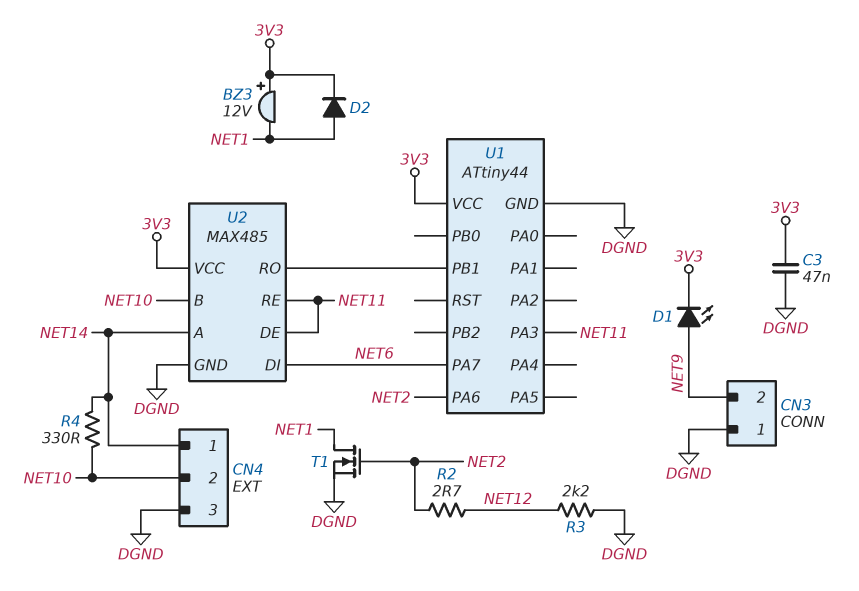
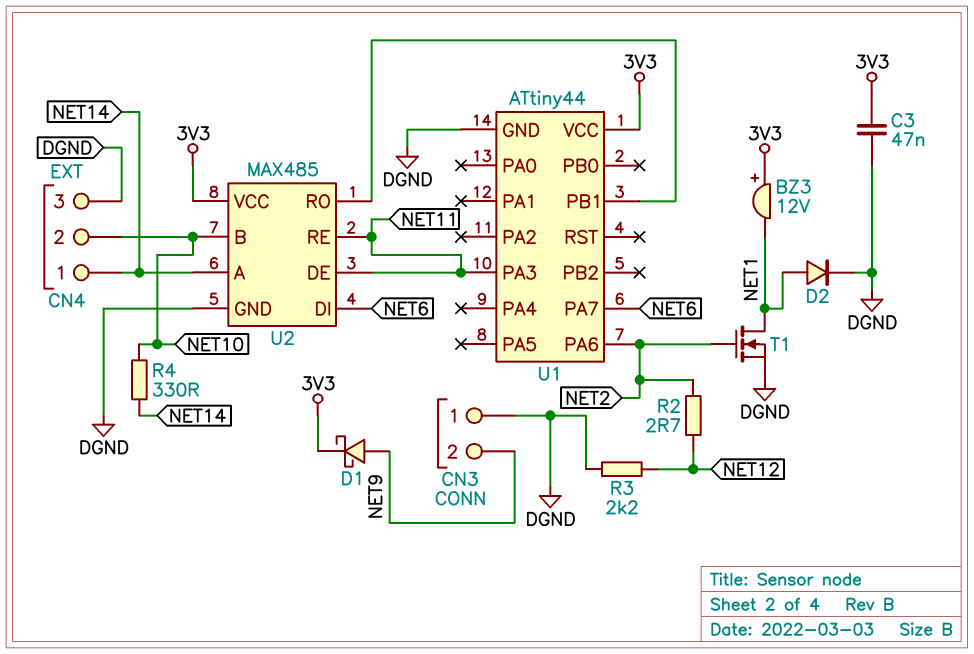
D1: LED (A NET9, K 3V3) -> schottky (A NET9, K 3V3)
D2: diode (A NET1, K 3V3) -> diode (A NET1, K DGND)

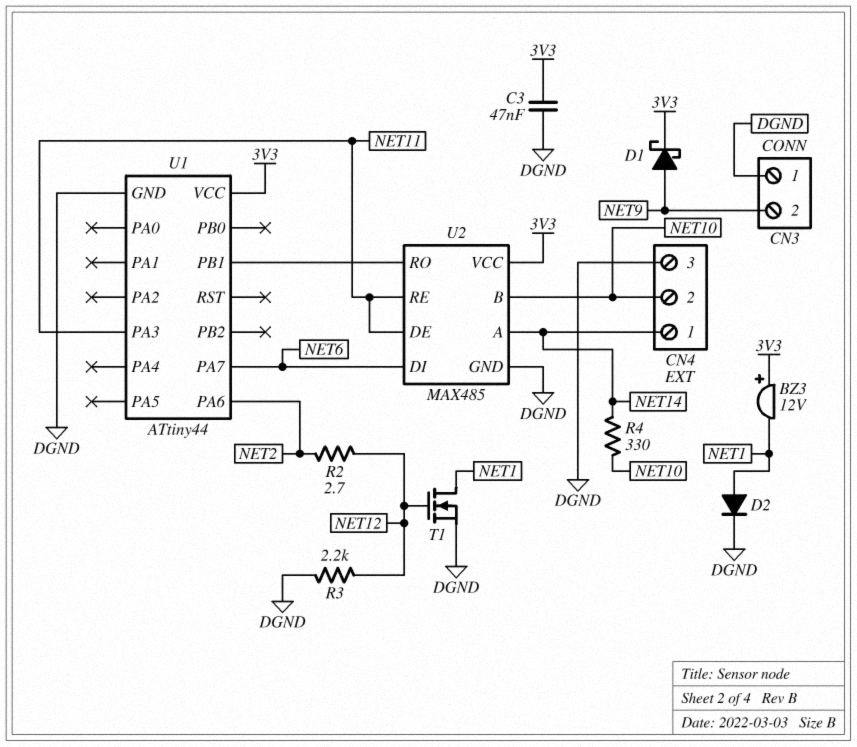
T1: NMOS (G NET2, D NET1, S DGND) -> NMOS (G NET12, D NET1, S DGND)

